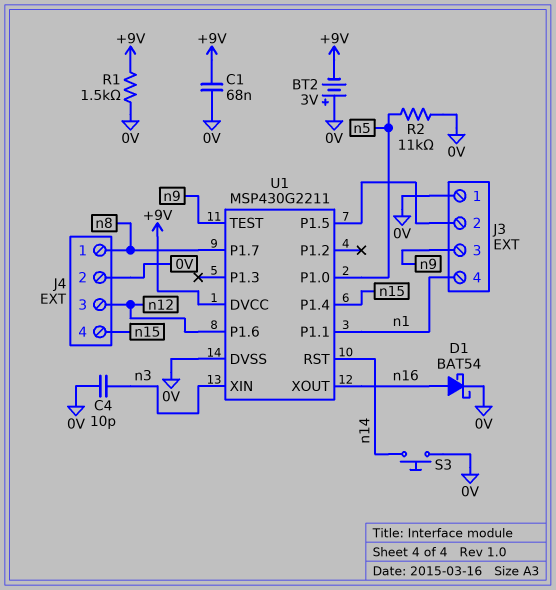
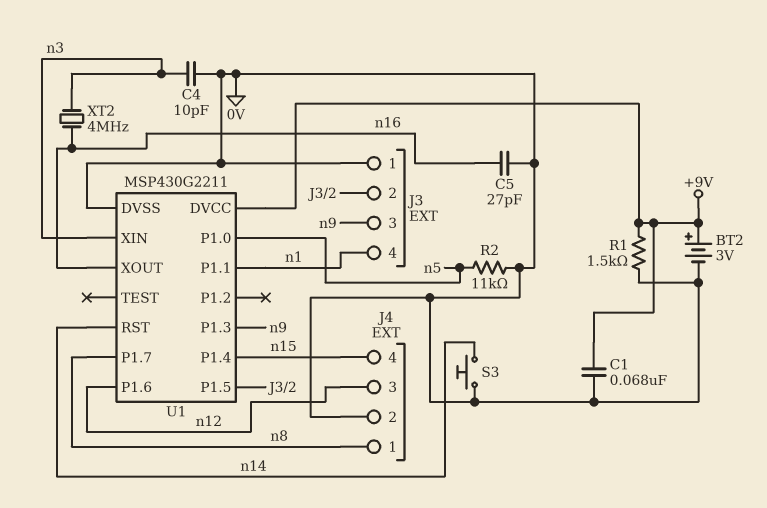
BT2: 3V (plus 0V, minus +9V) -> 3V (plus +9V, minus 0V)
C5: none -> 27pF (0V, n16)
D1: schottky BAT54 (A n16, K 0V) -> none
U1 pin P1.3: none -> n9
U1 pin TEST: n9 -> none
XT2: none -> 4MHz (n3, n16)

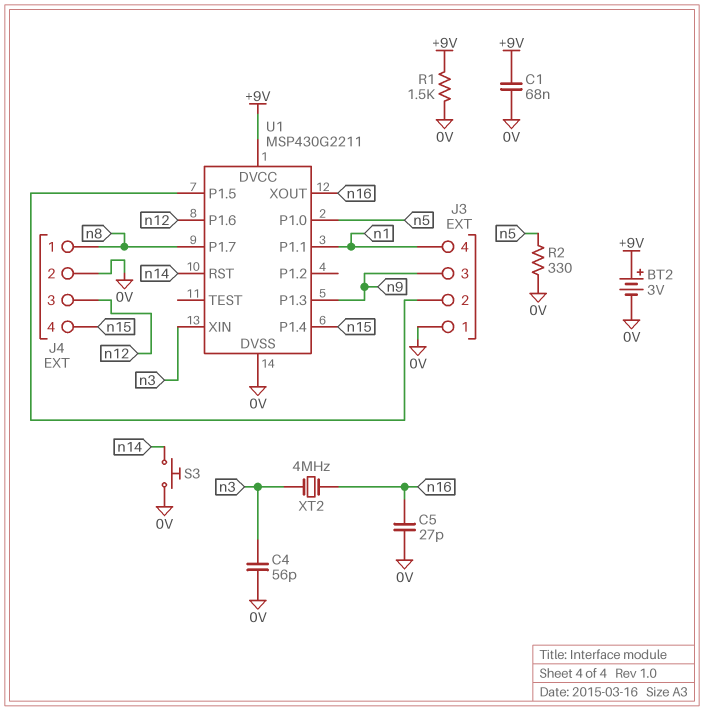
C4: 10pF (0V, n3) -> 56pF (0V, n3)
R2: 11k (0V, n5) -> 330 (0V, n5)

